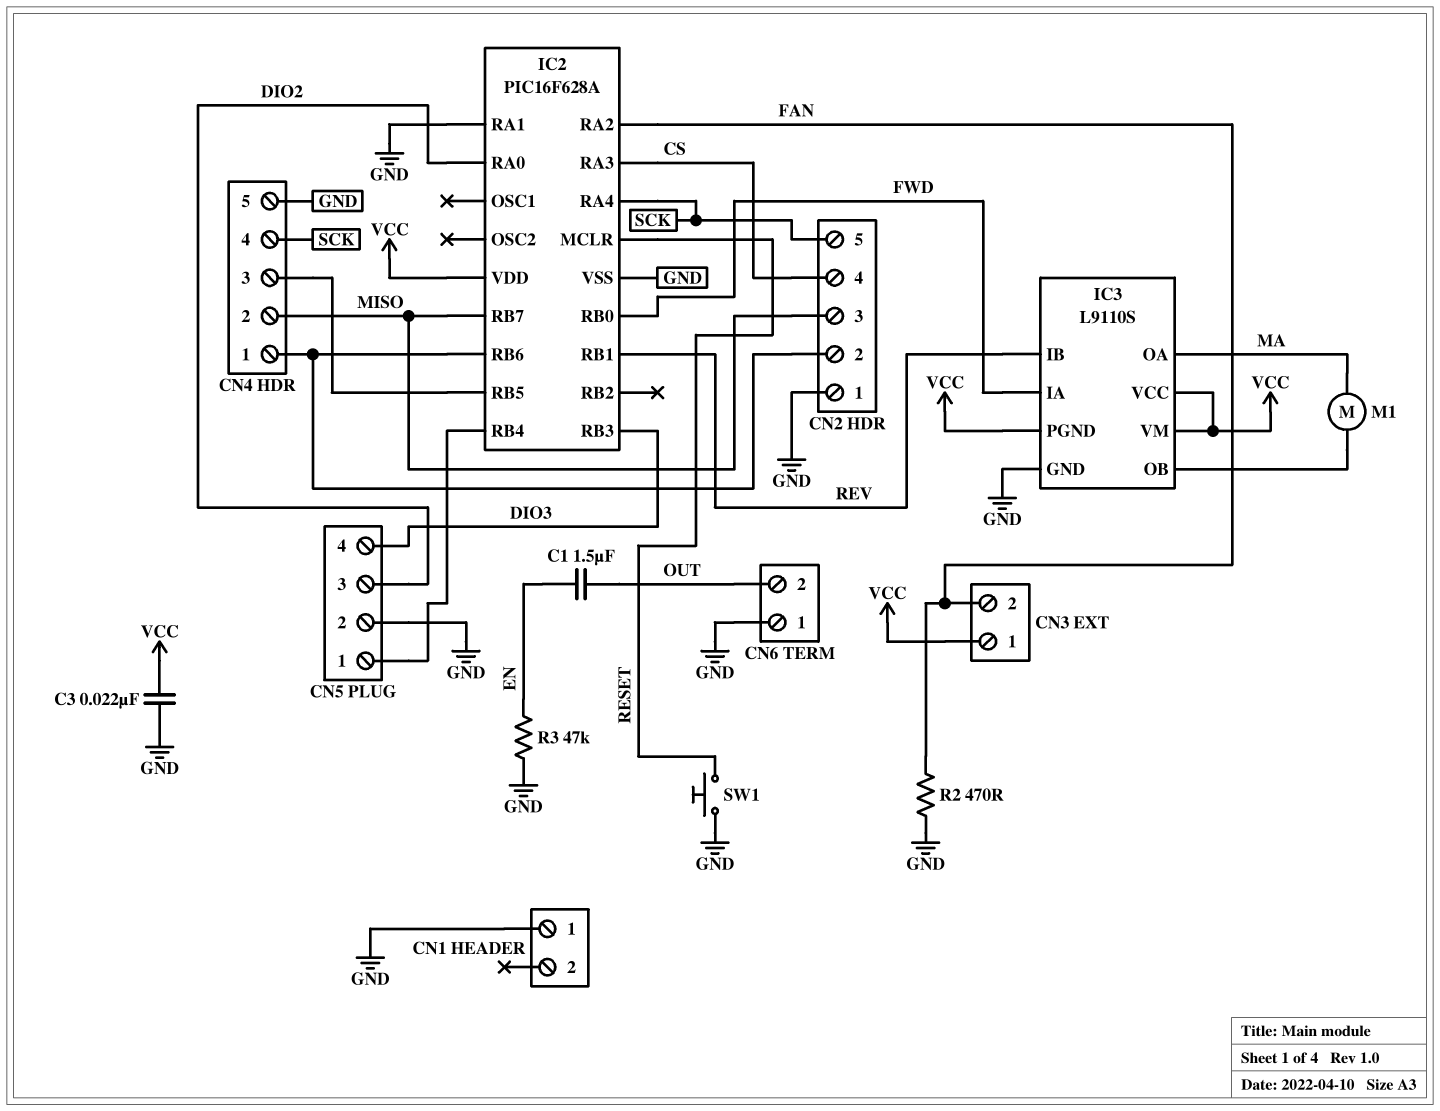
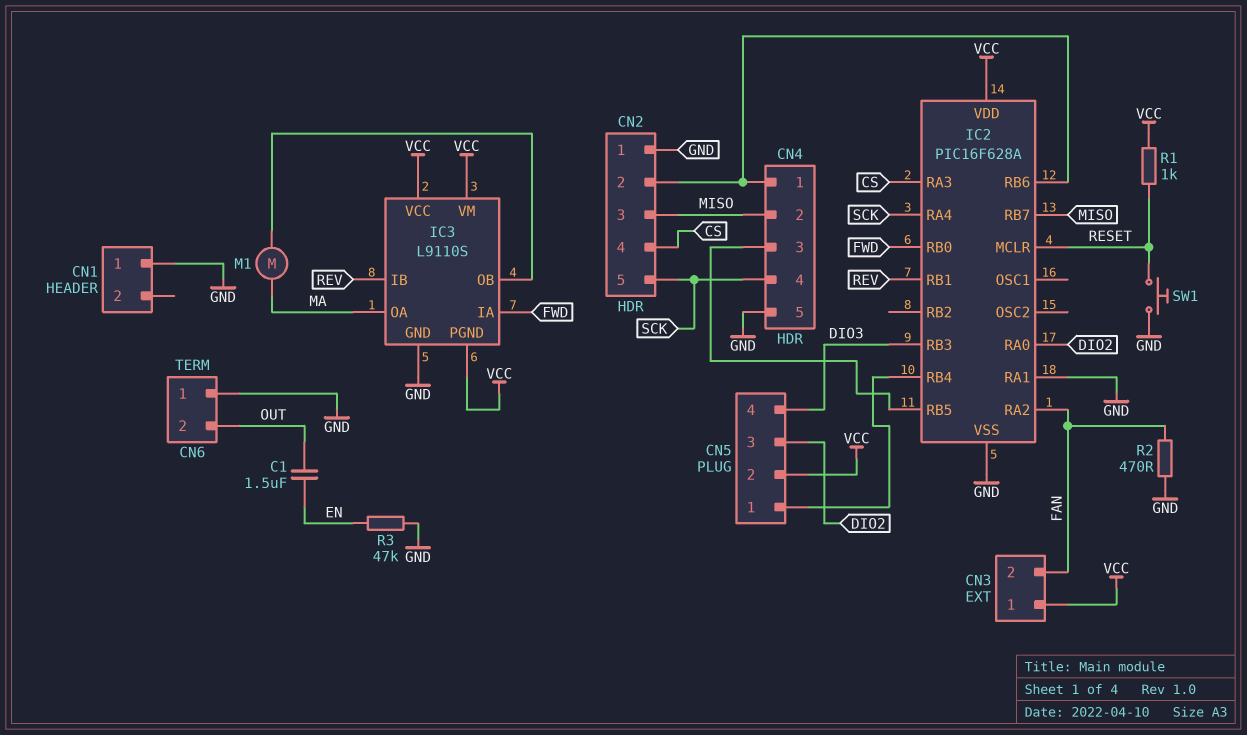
C3: 22nF (GND, VCC) -> none
CN5 pin 2: GND -> VCC
R1: none -> 1k (RESET, VCC)

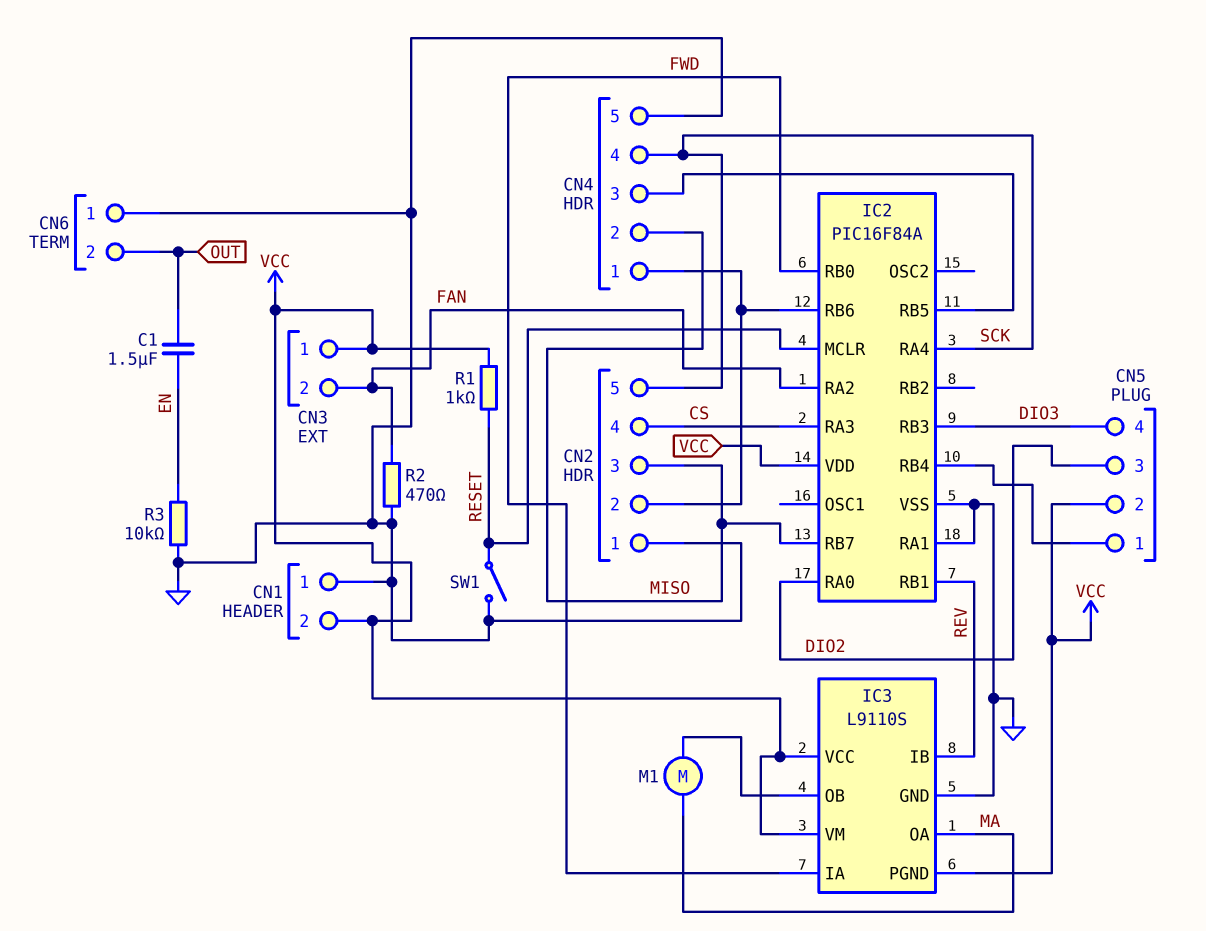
CN1 pin 2: none -> VCC
IC2: PIC16F628A -> PIC16F84A
R3: 47k (EN, GND) -> 10k (EN, GND)
SW1: button (GND, RESET) -> switch (GND, RESET)

